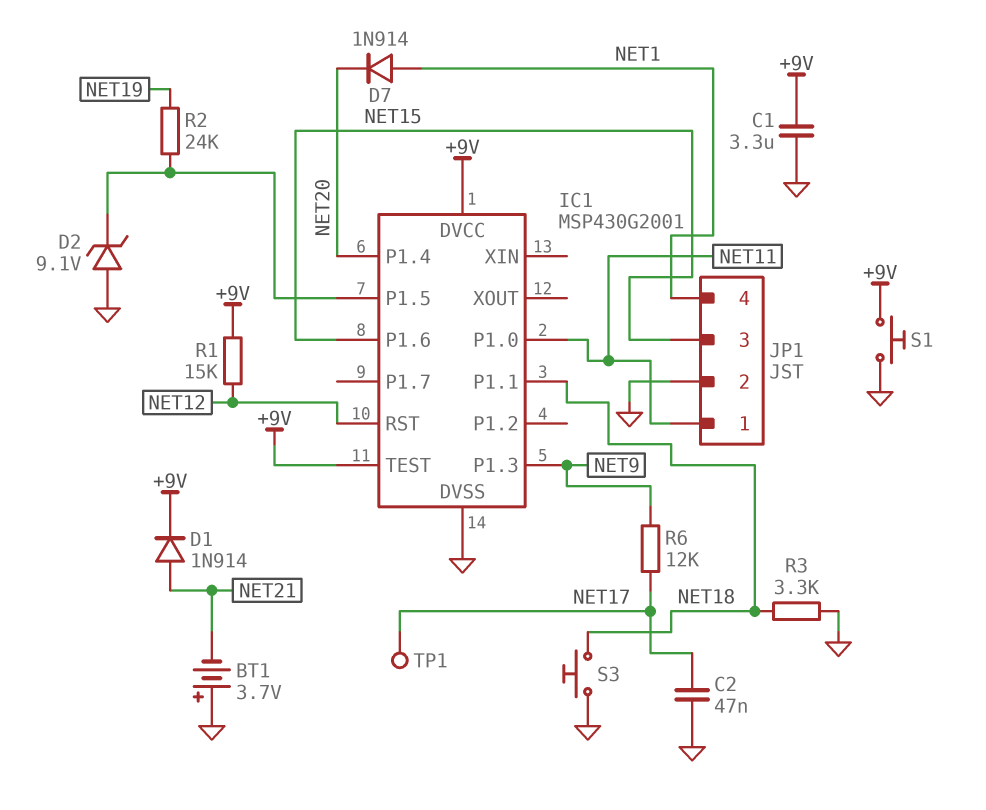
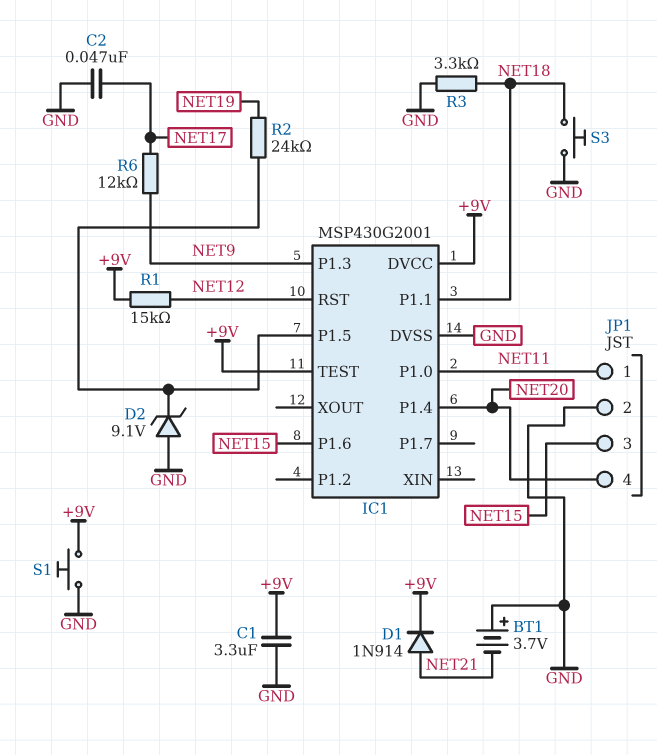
D7: diode 1N914 (A NET1, K NET20) -> none
JP1 pin 4: NET1 -> NET20
TP1: test point (NET17) -> none

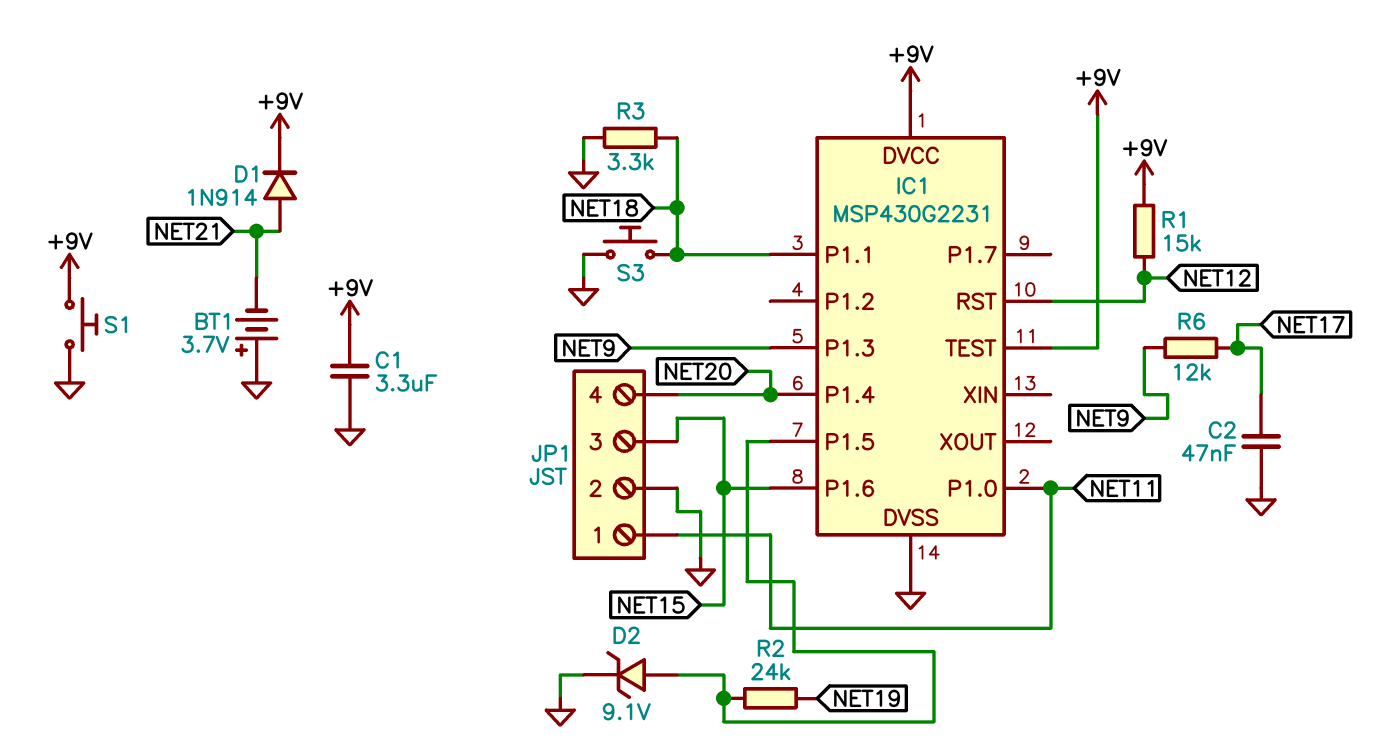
D2: zener 9.1V (A GND, K IC1/P1.5) -> zener 9.1V (A IC1/P1.5, K GND)
IC1: MSP430G2001 -> MSP430G2231

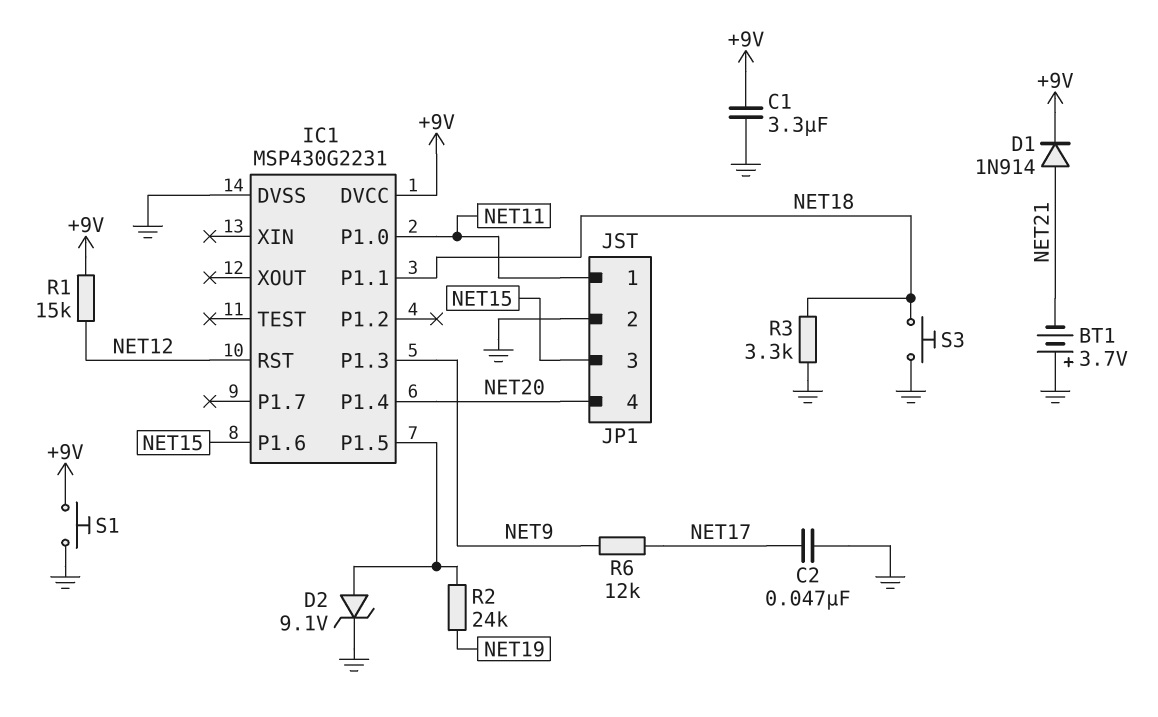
IC1 pin TEST: +9V -> none

